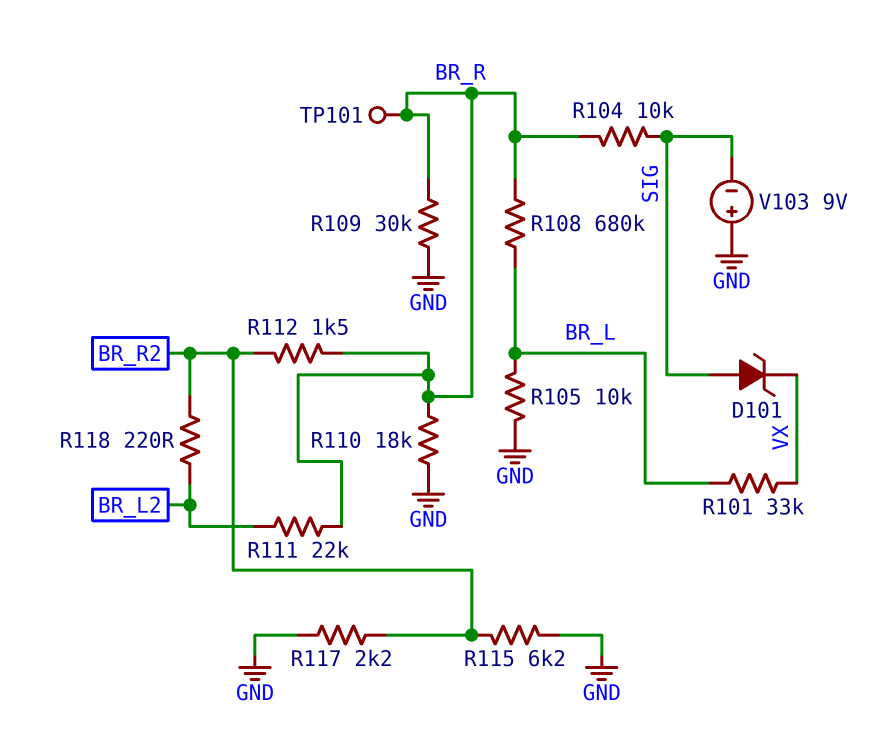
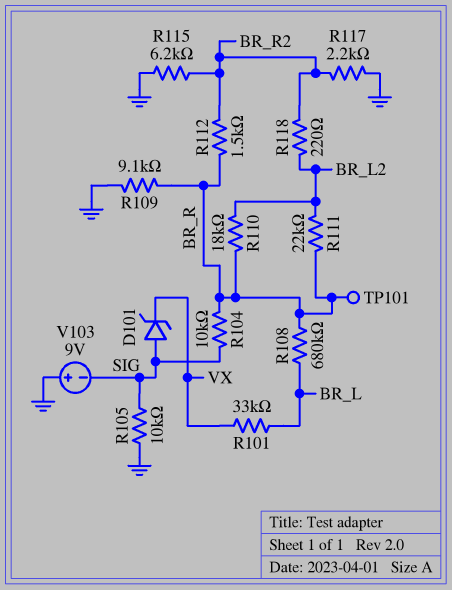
R105: 10k (BR_L, GND) -> 10k (GND, SIG)
R109: 30k (BR_R, GND) -> 9.1k (BR_R, GND)
R110: 18k (BR_R, GND) -> 18k (BR_L2, BR_R)

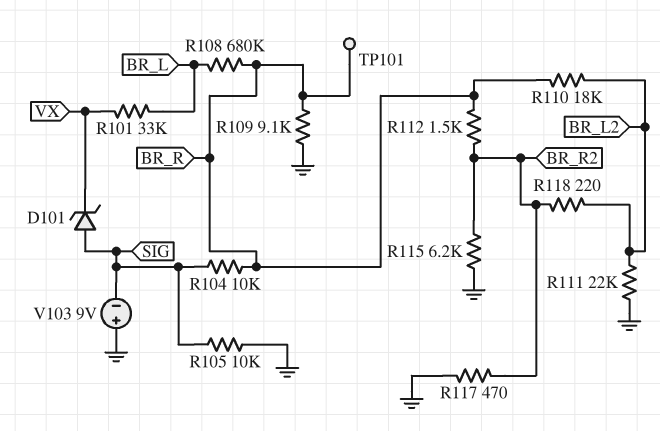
R111: 22k (BR_L2, BR_R) -> 22k (BR_L2, GND)
R117: 2.2k (BR_R2, GND) -> 470 (BR_R2, GND)

